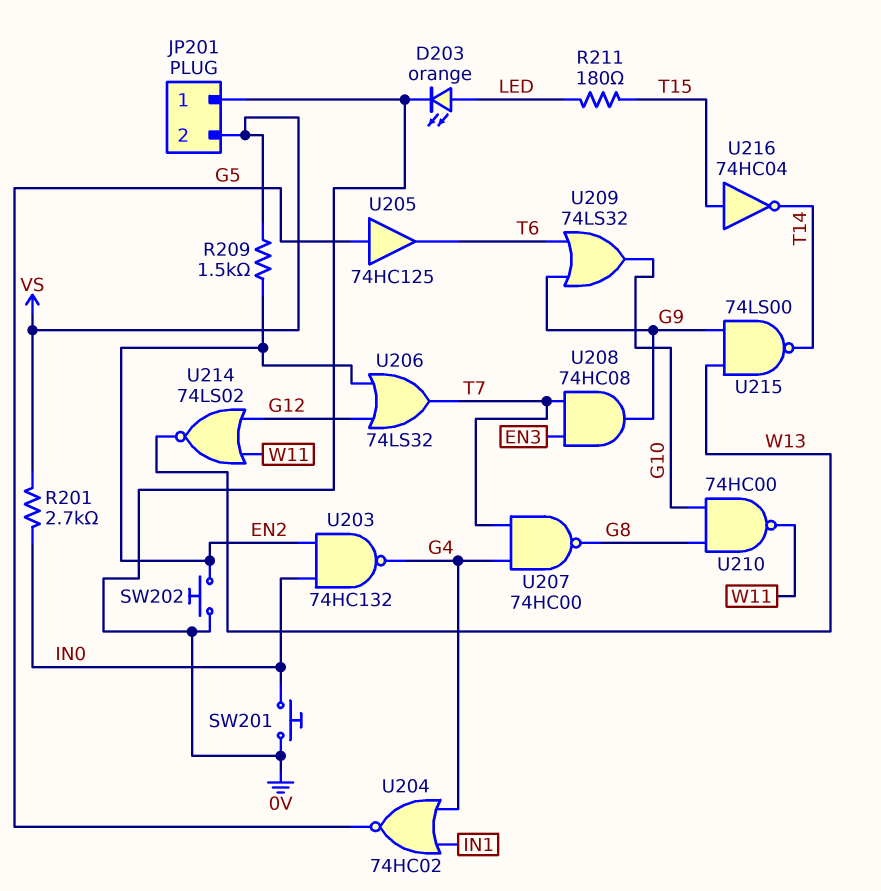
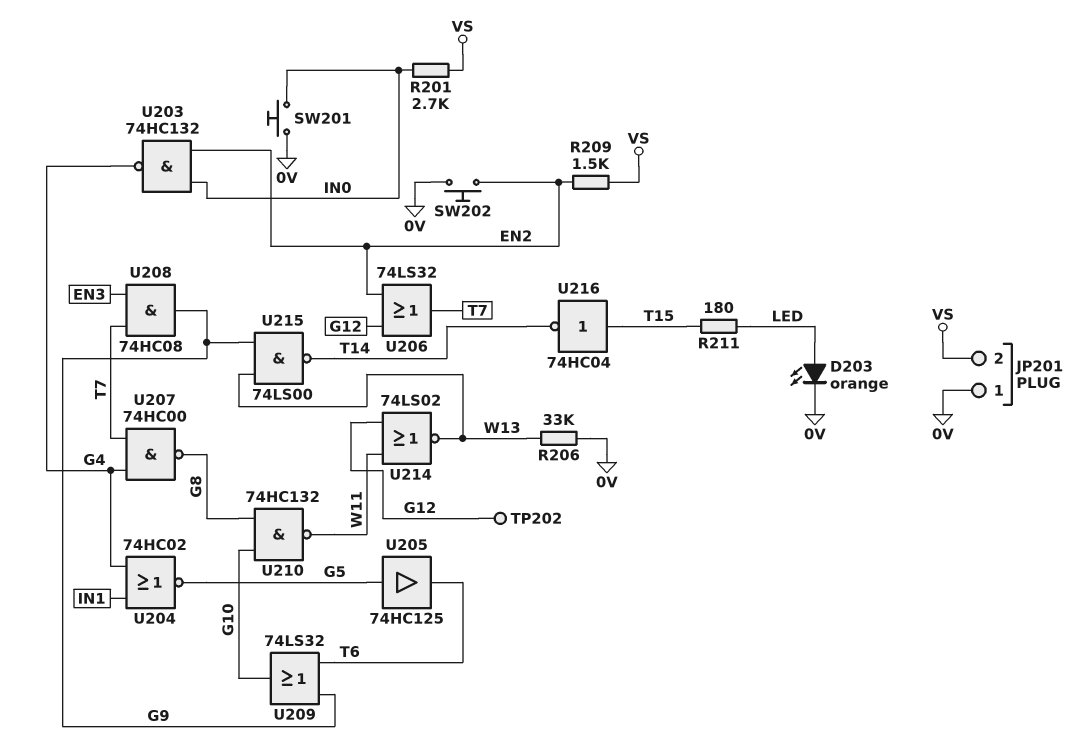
R206: none -> 33k (0V, W13)
TP202: none -> test point (G12)
U210: NAND 74HC00 (in G8, in G10, out W11) -> NAND 74HC132 (in G8, in G10, out W11)

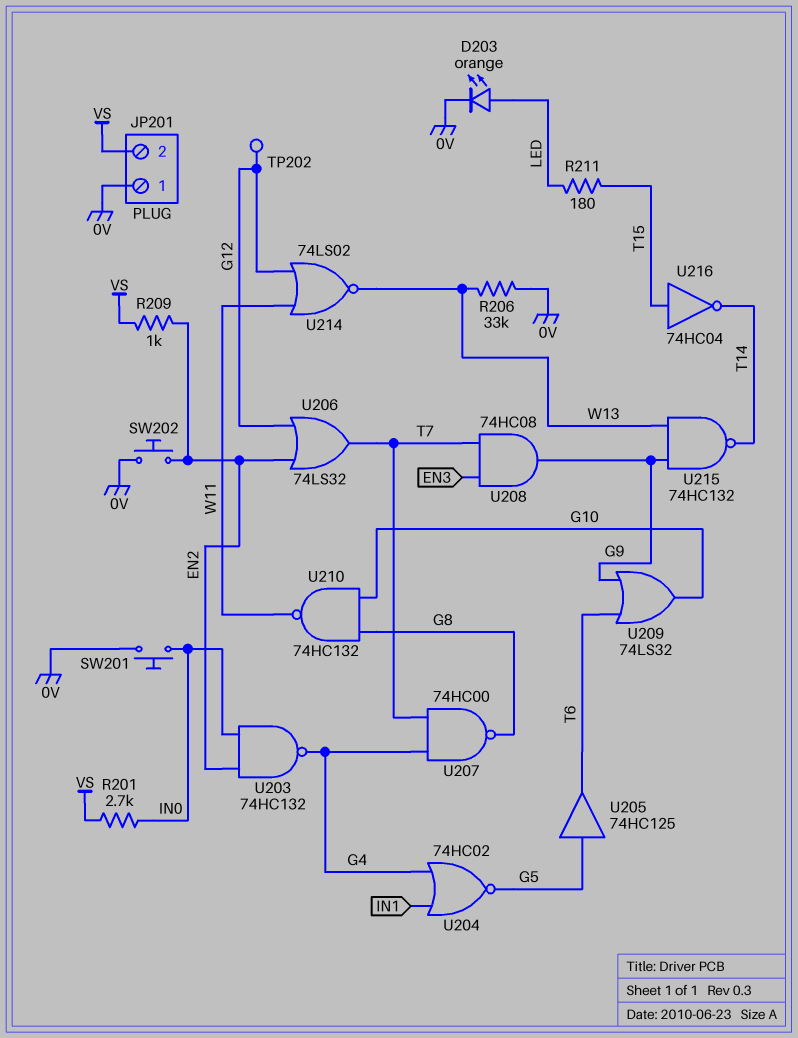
R209: 1.5k (EN2, VS) -> 1k (EN2, VS)
U215: NAND 74LS00 (in G9, in W13, out T14) -> NAND 74HC132 (in G9, in W13, out T14)

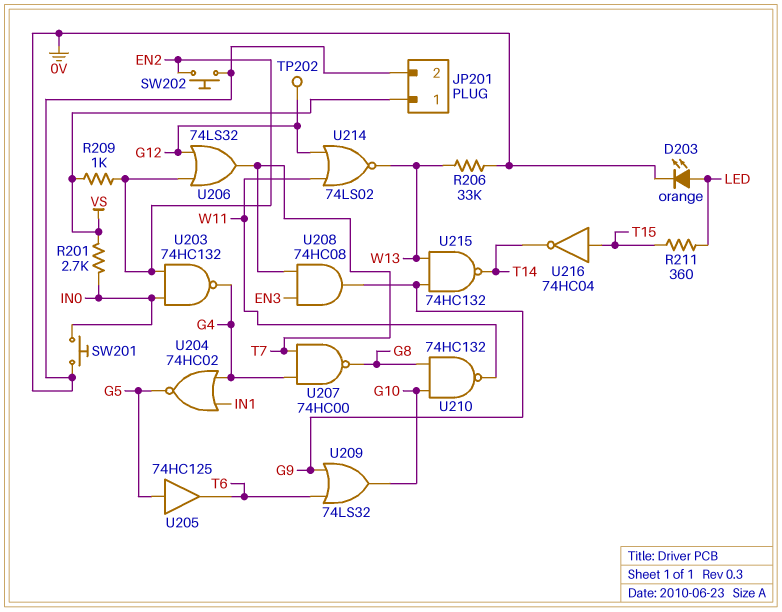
JP201 pin 1: 0V -> VS
JP201 pin 2: VS -> 0V
R211: 180 (LED, T15) -> 360 (LED, T15)

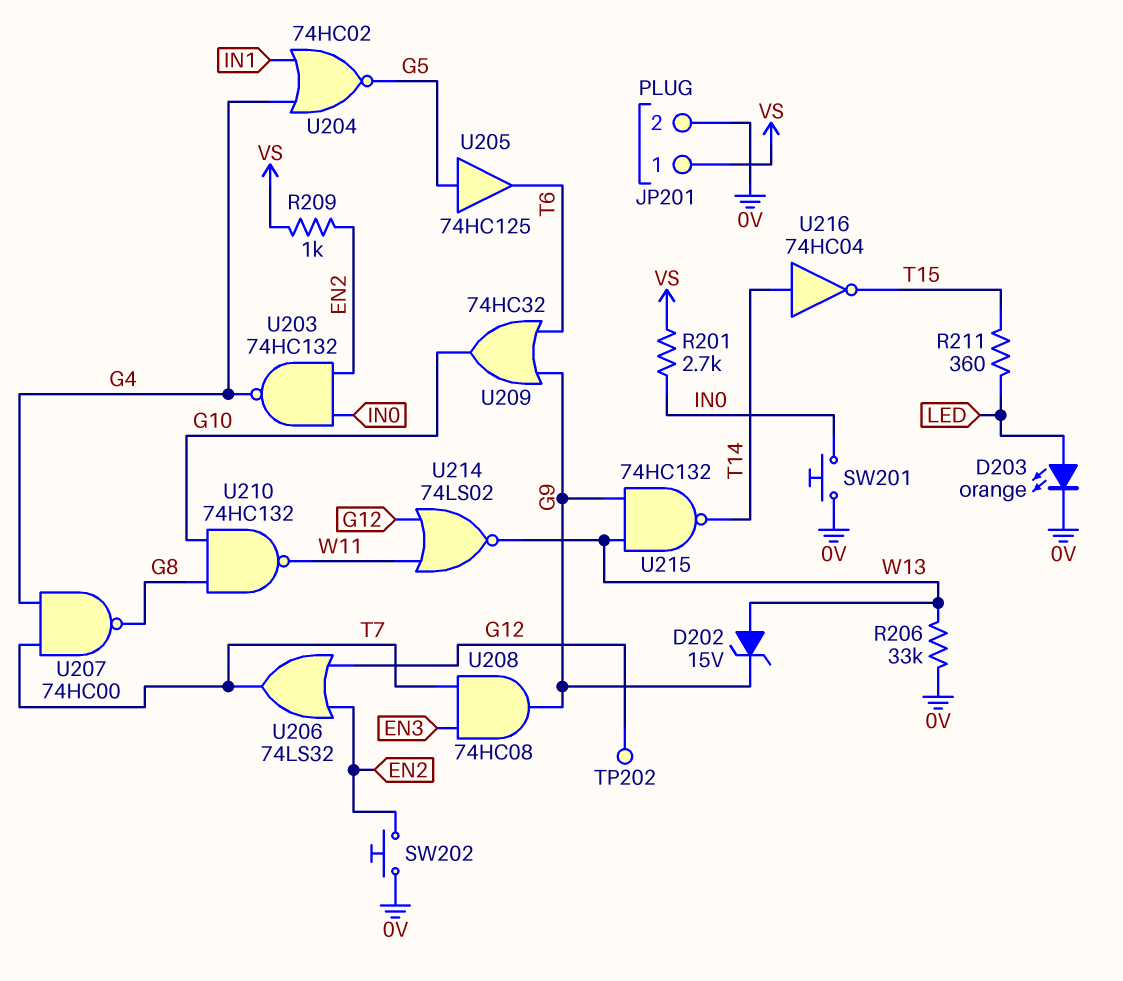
D202: none -> zener 15V (A W13, K G9)
U209: OR 74LS32 (in G9, in T6, out G10) -> OR 74HC32 (in G9, in T6, out G10)
U216: NOT 74HC04 (in T15, out T14) -> NOT 74HC04 (in T14, out T15)

